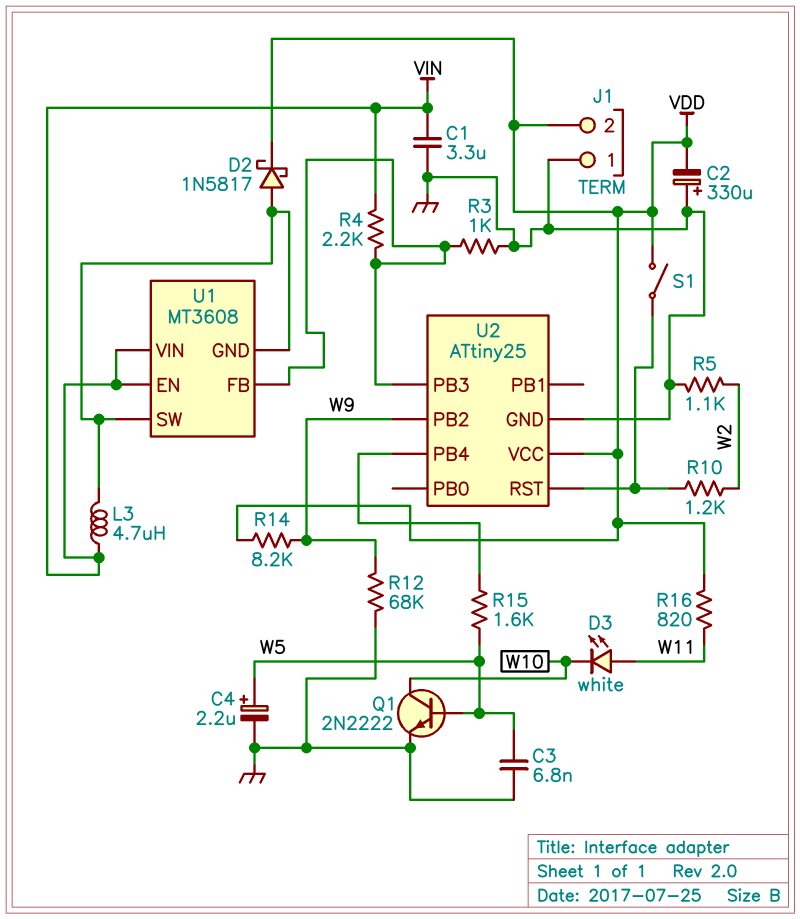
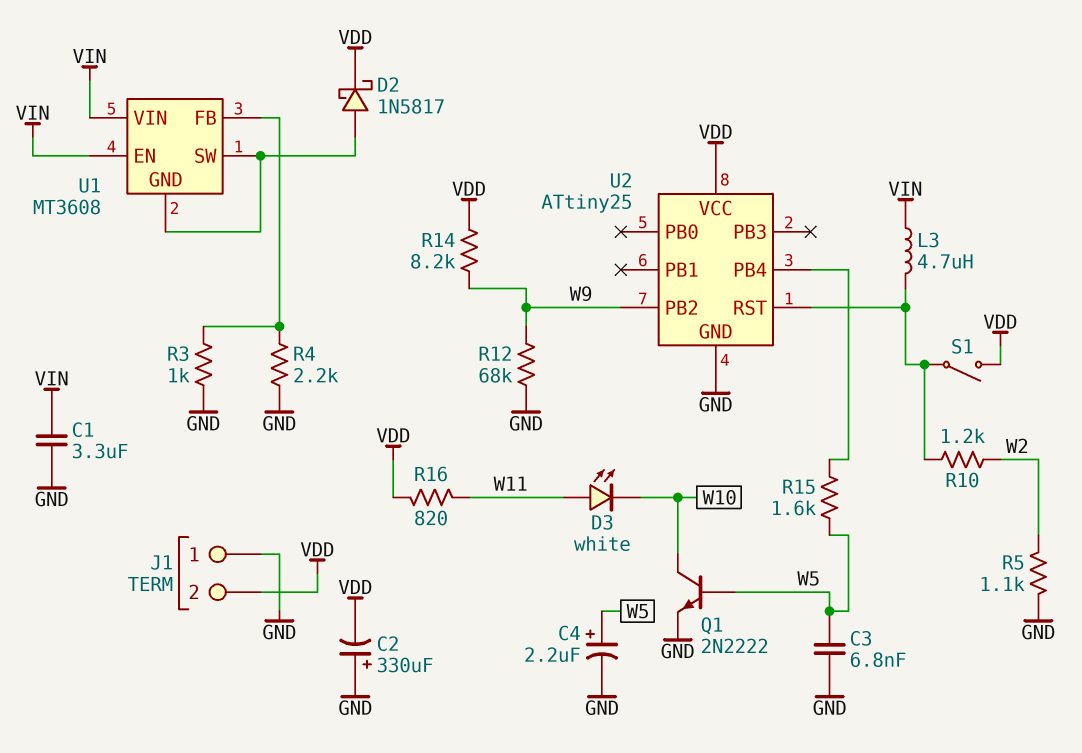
L3: 4.7uH (U1/GND, VIN) -> 4.7uH (U2/RST, VIN)
R4: 2.2k (U1/FB, VIN) -> 2.2k (GND, U1/FB)
U2 pin PB3: U1/FB -> none

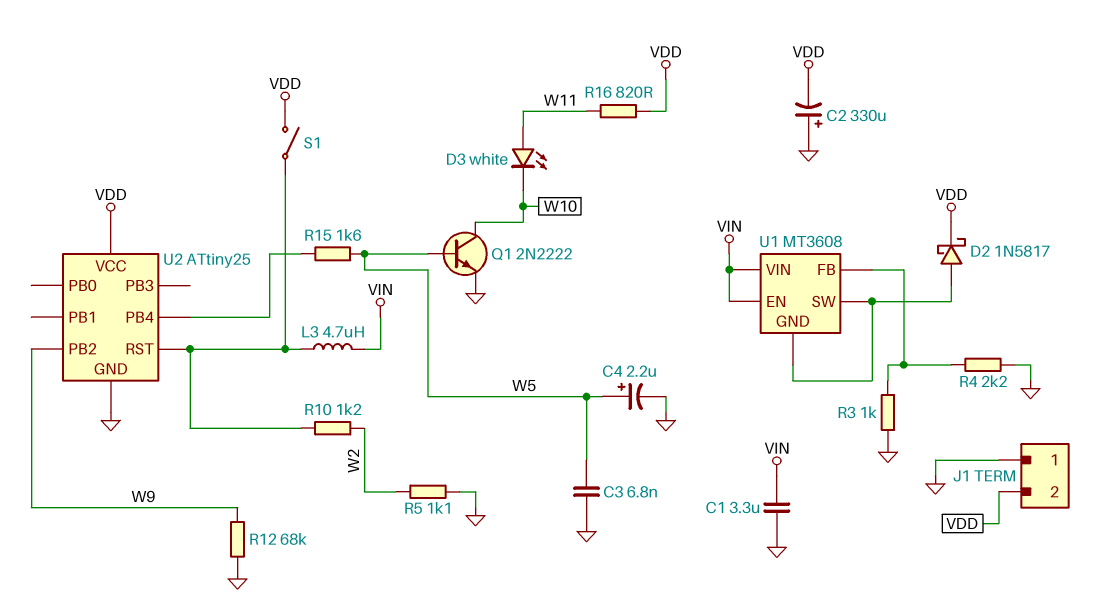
R14: 8.2k (VDD, W9) -> none

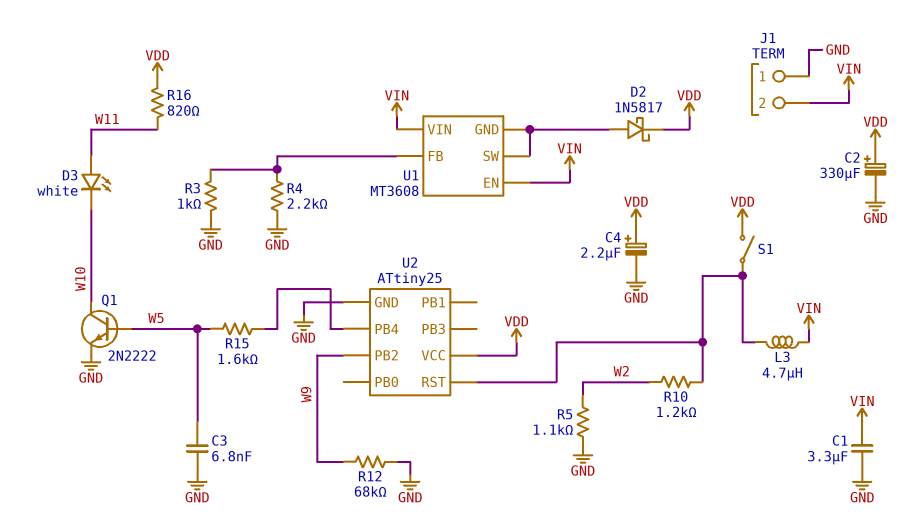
C2: 330uF (plus GND, minus VDD) -> 330uF (plus VDD, minus GND)
C4: 2.2uF (plus W5, minus GND) -> 2.2uF (plus VDD, minus GND)
J1 pin 2: VDD -> VIN

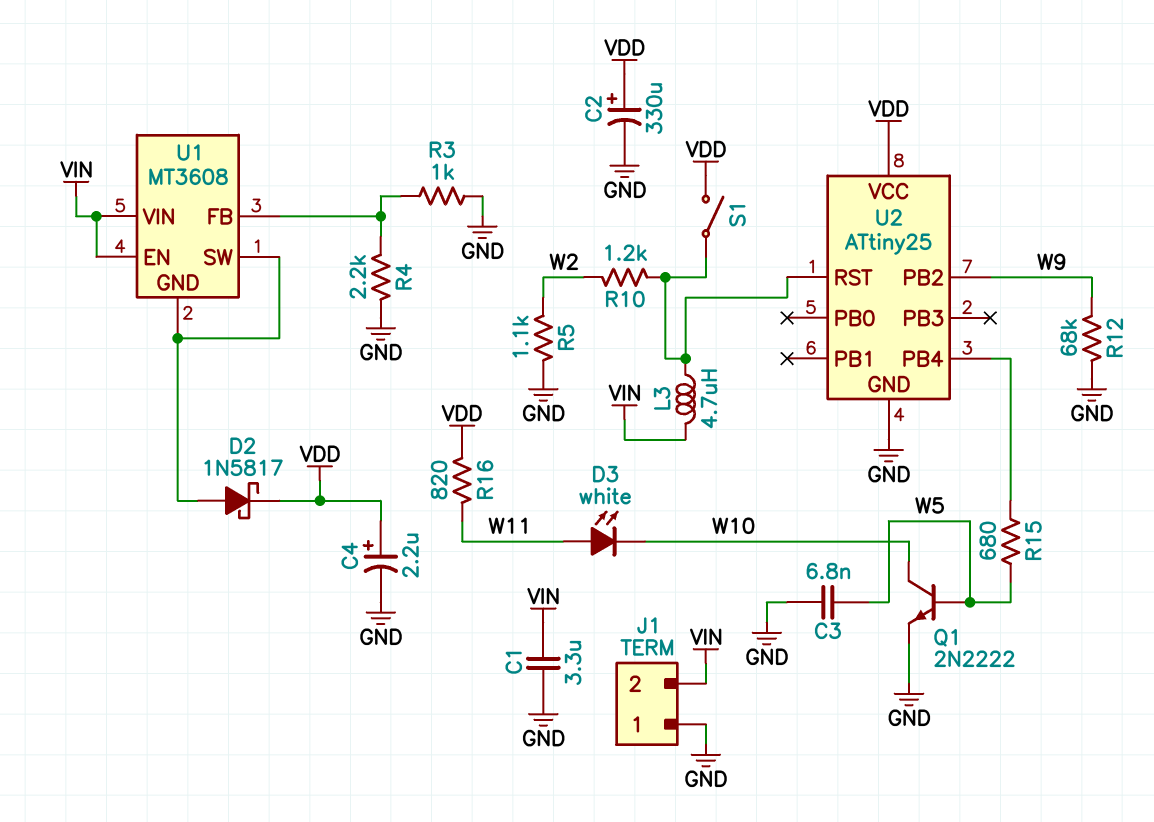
R15: 1.6k (U2/PB4, W5) -> 680 (U2/PB4, W5)

